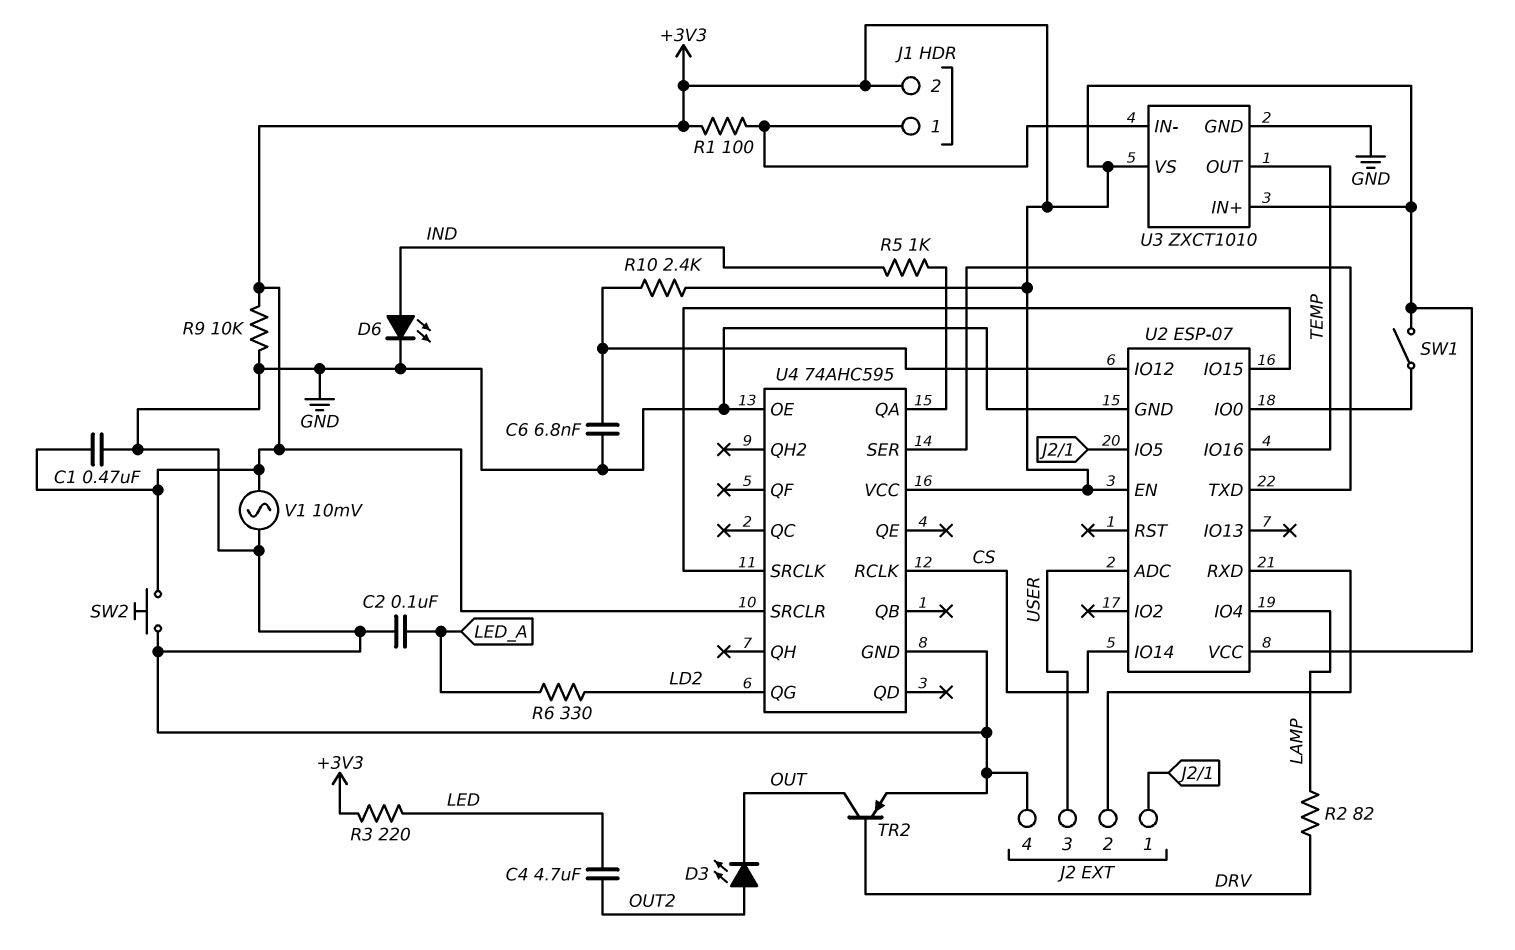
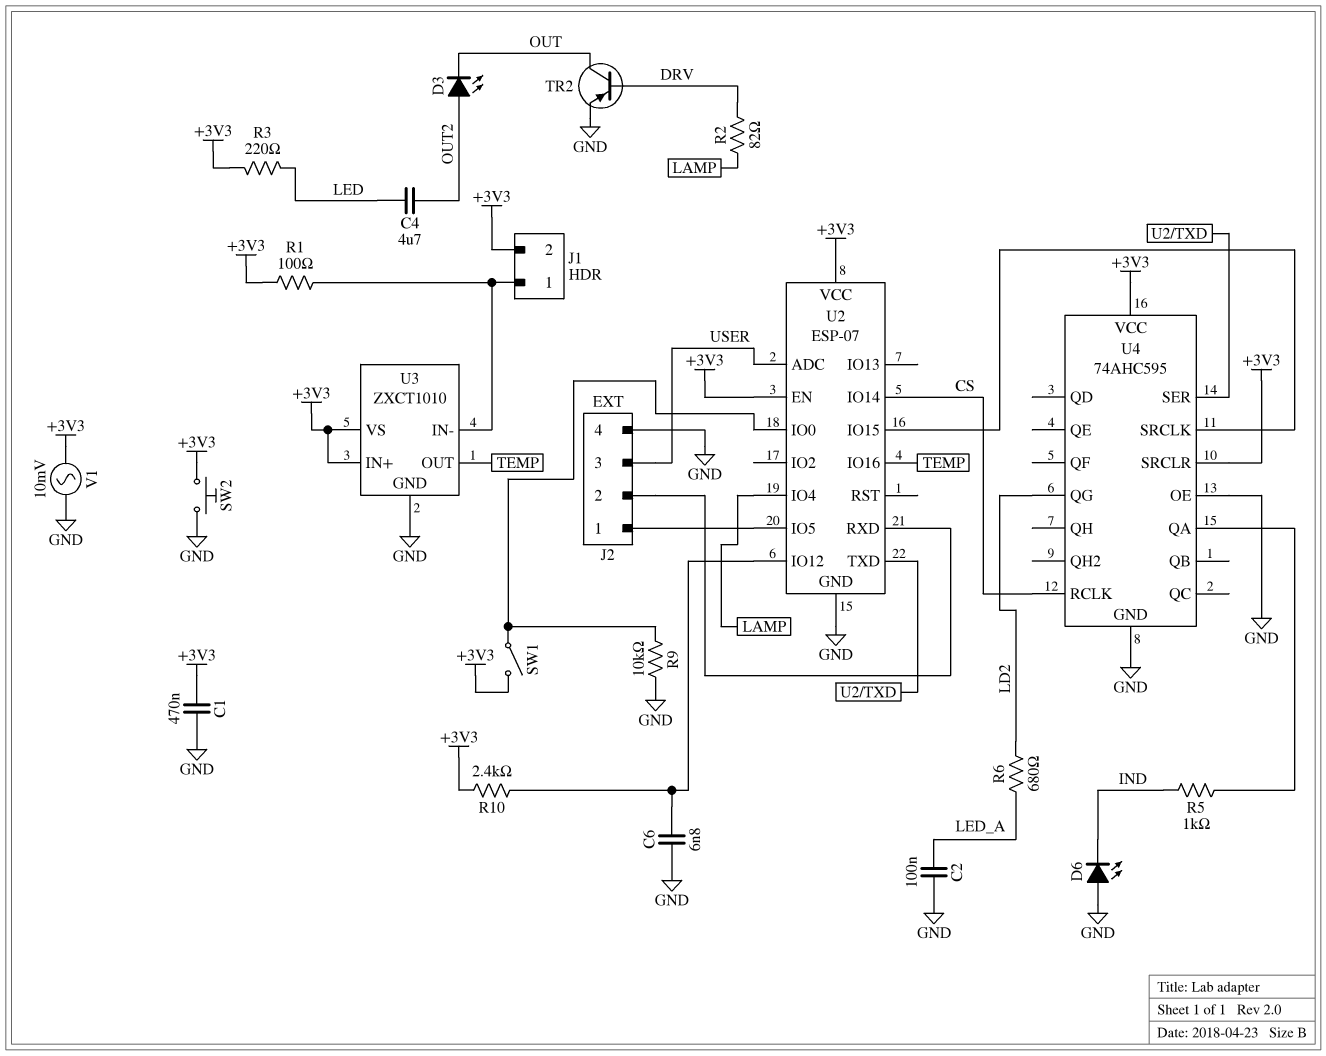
D6: LED (A IND, K GND) -> LED (A GND, K IND)
R6: 330 (LD2, LED_A) -> 680 (LD2, LED_A)
R9: 10k (+3V3, GND) -> 10k (GND, U2/IO0)

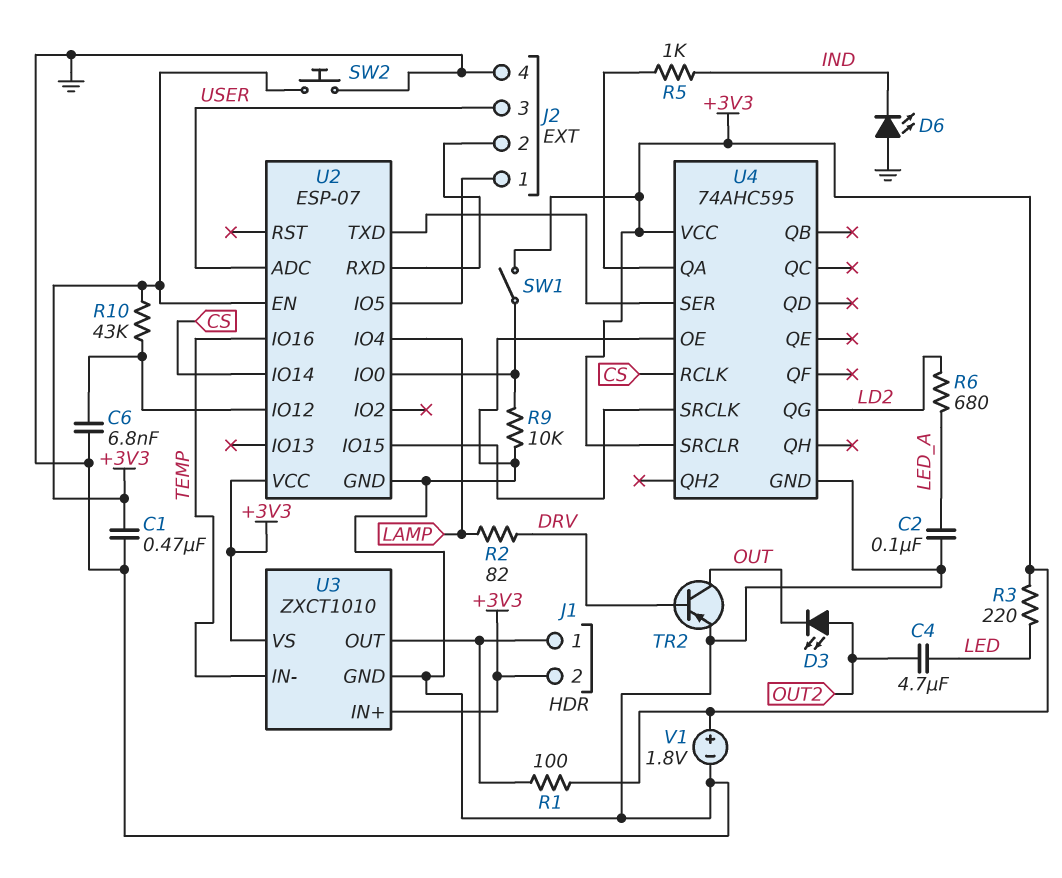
R10: 2.4k (+3V3, U2/IO12) -> 43k (+3V3, U2/IO12)
U3 pin IN-: J1/1 -> TEMP
U3 pin OUT: TEMP -> J1/1
V1: AC 10mV (+3V3, GND) -> 1.8V (plus +3V3, minus GND)

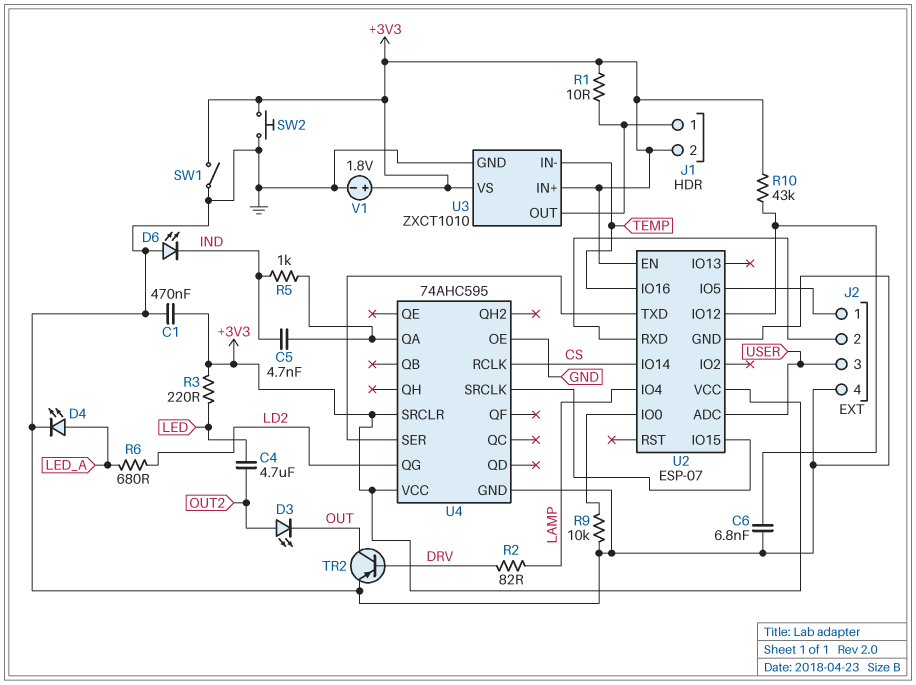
C2: 100nF (GND, LED_A) -> none
C5: none -> 4.7nF (IND, U4/QA)
D4: none -> LED (A LED_A, K GND)
R1: 100 (+3V3, J1/1) -> 10 (+3V3, J1/1)
SW1: switch (+3V3, U2/IO0) -> switch (+3V3, GND)

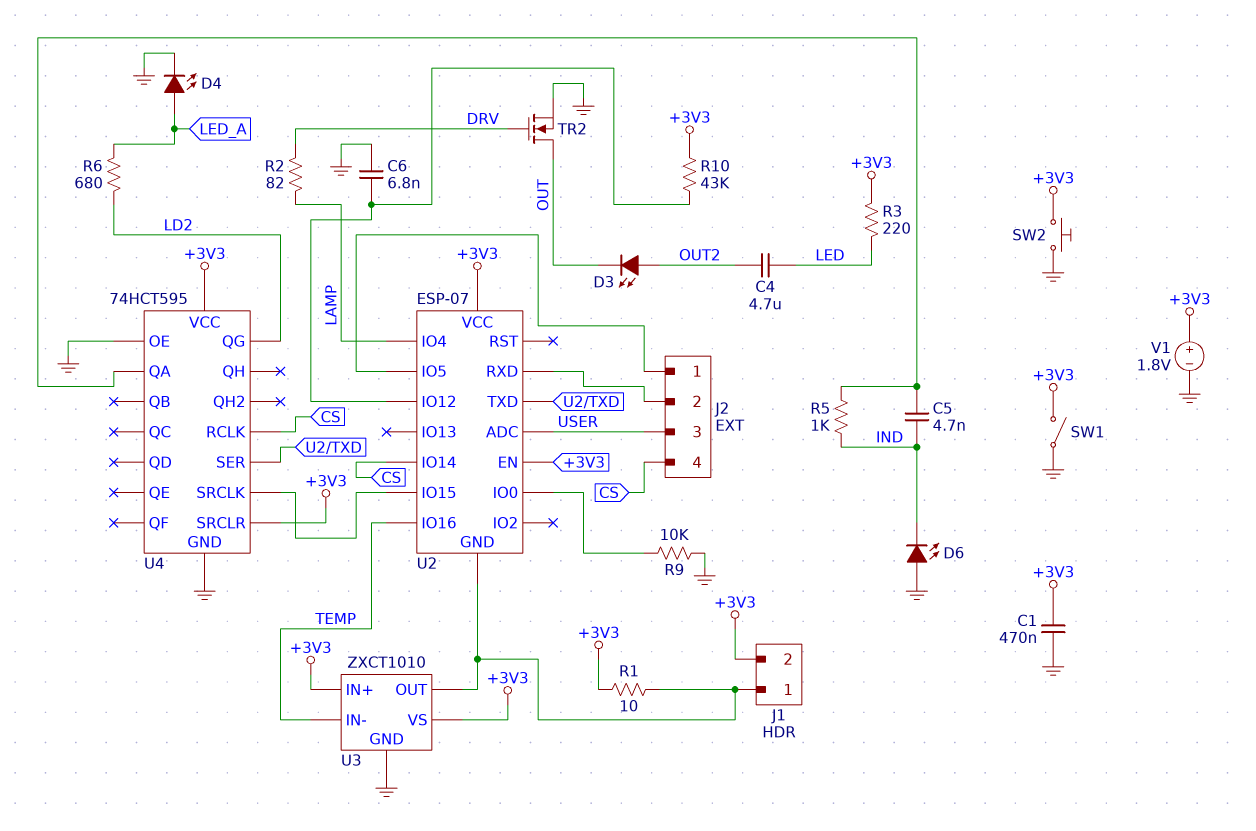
J2 pin 4: GND -> CS
TR2: PNP (B DRV, C OUT, E GND) -> NMOS (G DRV, D OUT, S GND)
U2 pin GND: GND -> J1/1
U4: 74AHC595 -> 74HCT595

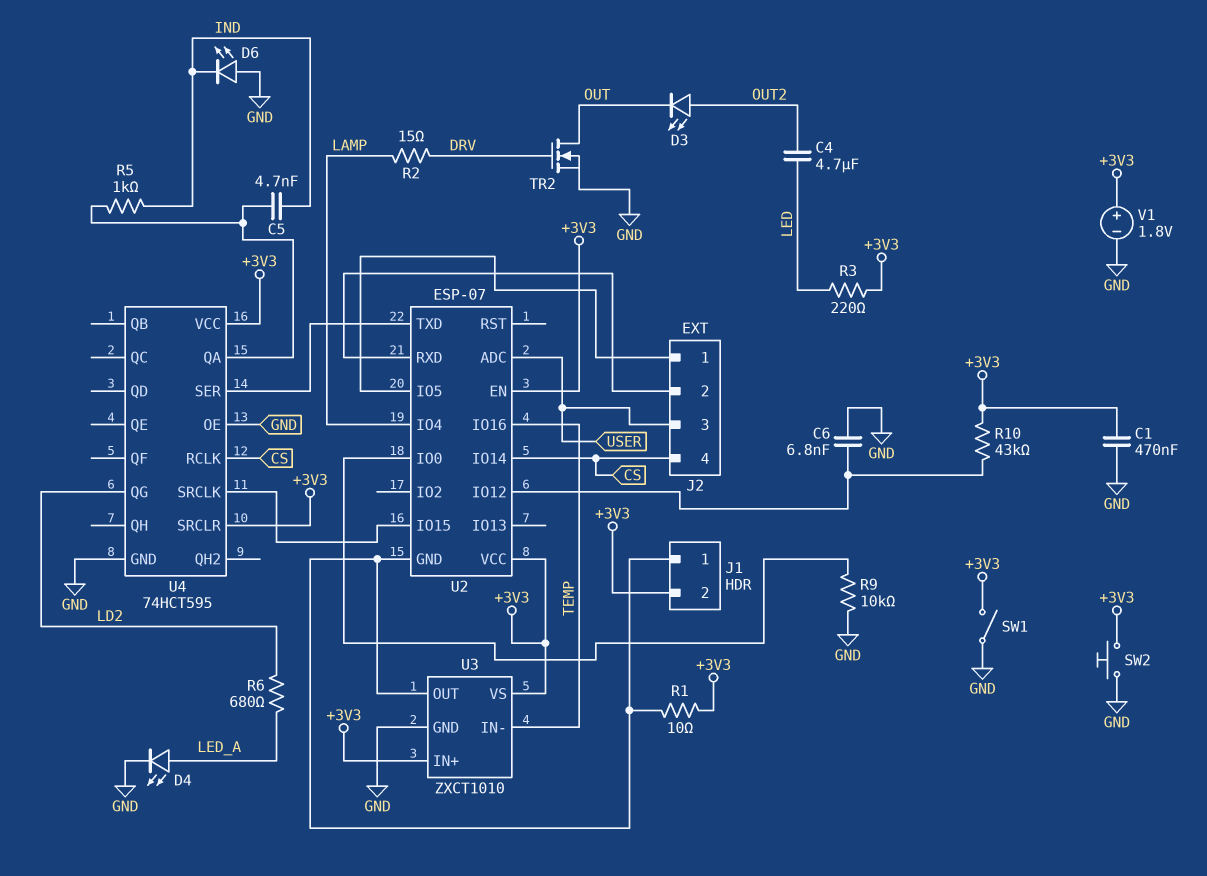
R2: 82 (DRV, LAMP) -> 15 (DRV, LAMP)

